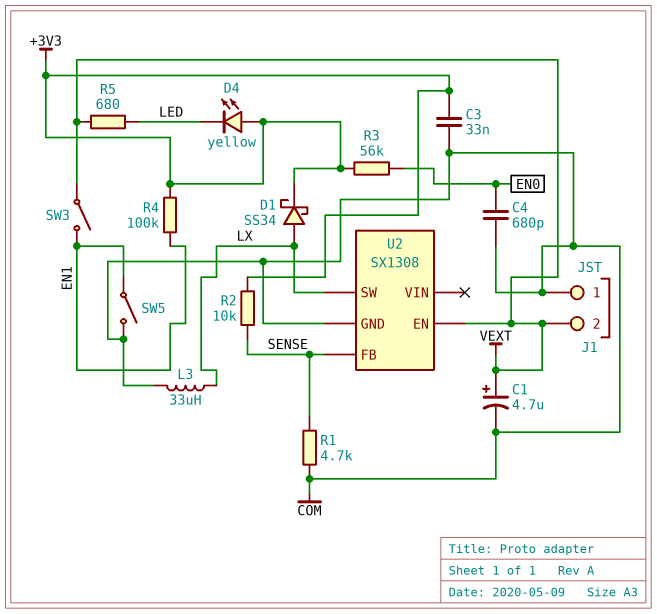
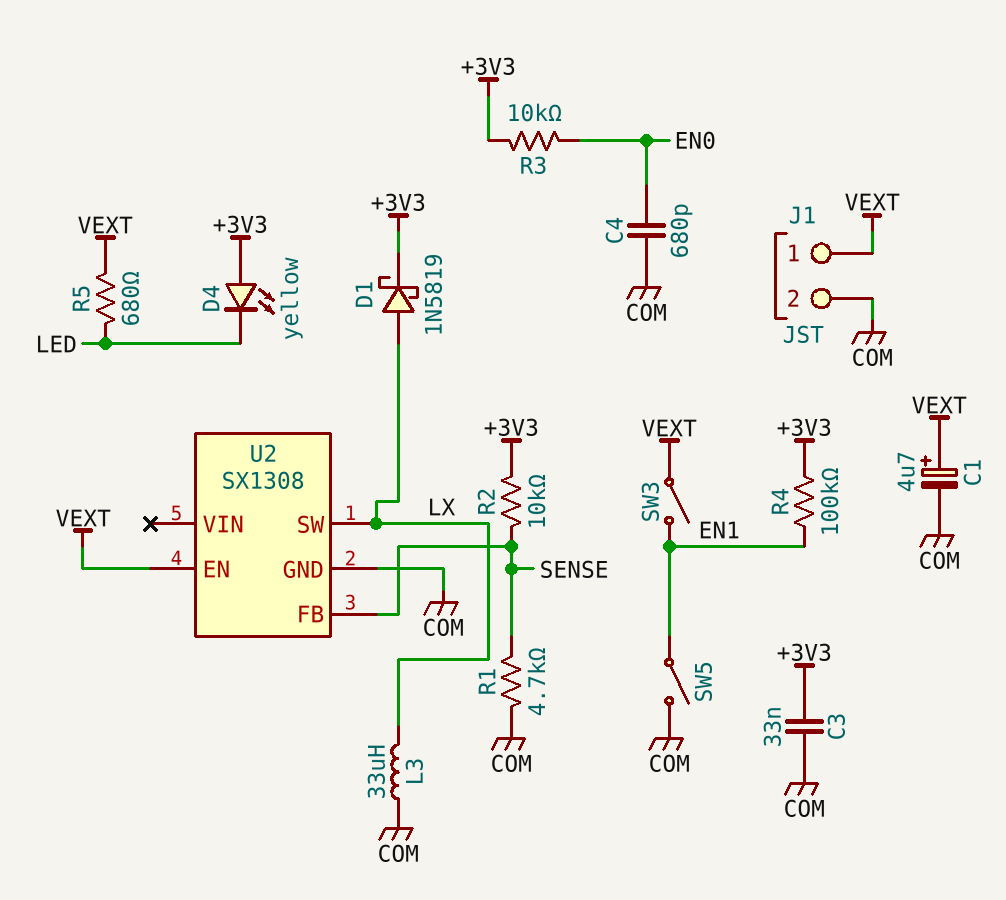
D1: schottky SS34 (A LX, K +3V3) -> schottky 1N5819 (A LX, K +3V3)
J1 pin 1: COM -> VEXT
J1 pin 2: VEXT -> COM
R3: 56k (+3V3, EN0) -> 10k (+3V3, EN0)

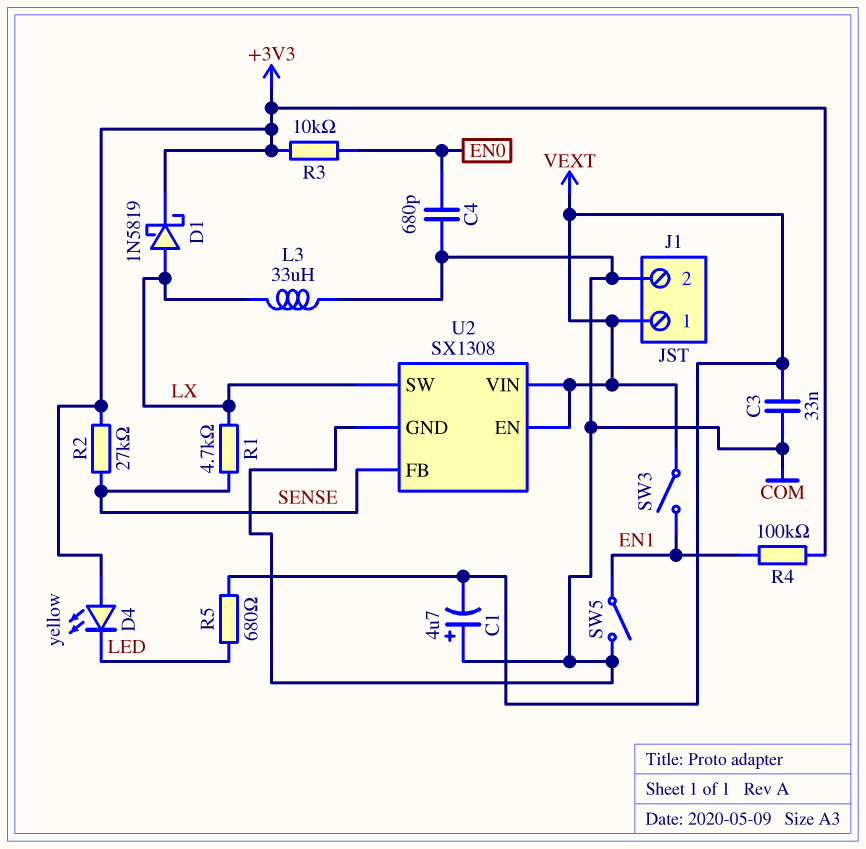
C1: 4.7uF (plus VEXT, minus COM) -> 4.7uF (plus COM, minus VEXT)
C3: 33nF (+3V3, COM) -> 33nF (COM, VEXT)
R1: 4.7k (COM, SENSE) -> 4.7k (LX, SENSE)
R2: 10k (+3V3, SENSE) -> 27k (+3V3, SENSE)
U2 pin VIN: none -> VEXT

